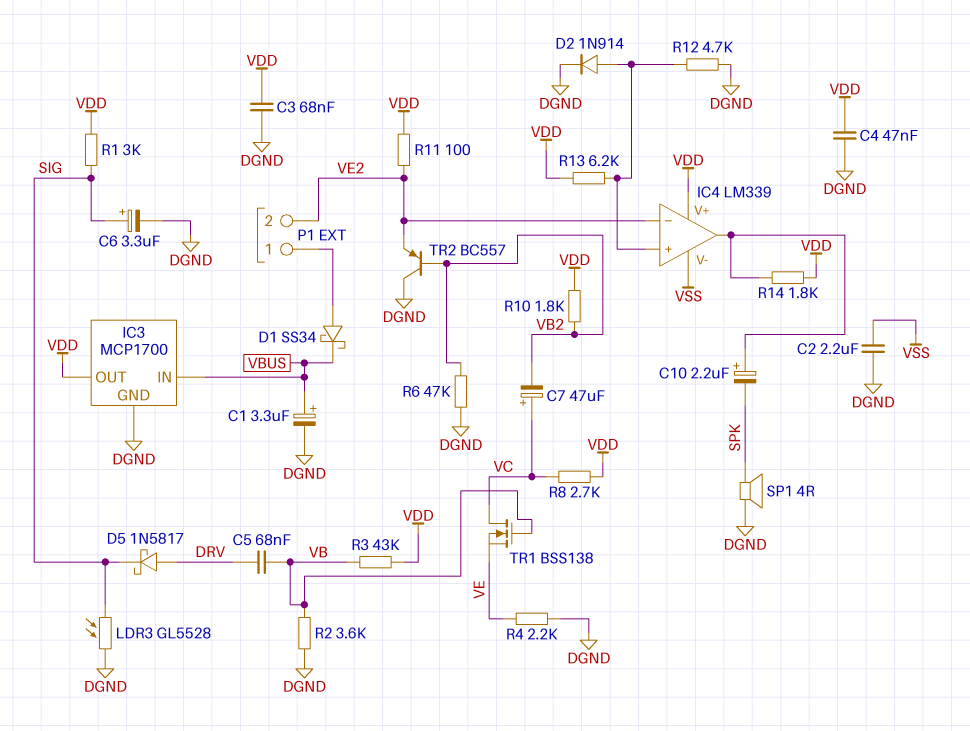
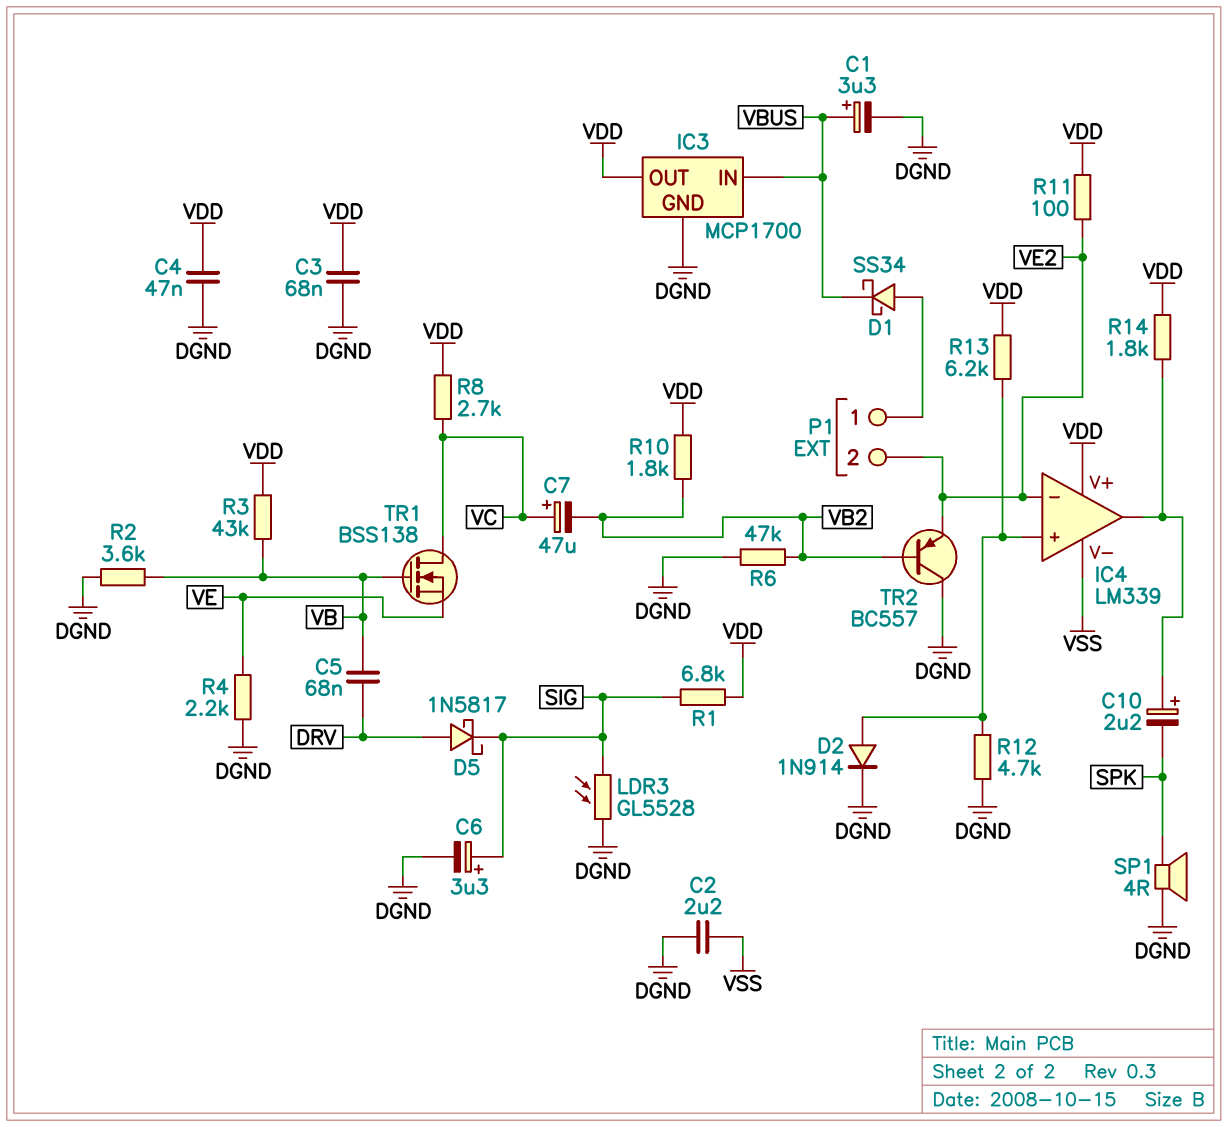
R1: 3k (SIG, VDD) -> 6.8k (SIG, VDD)

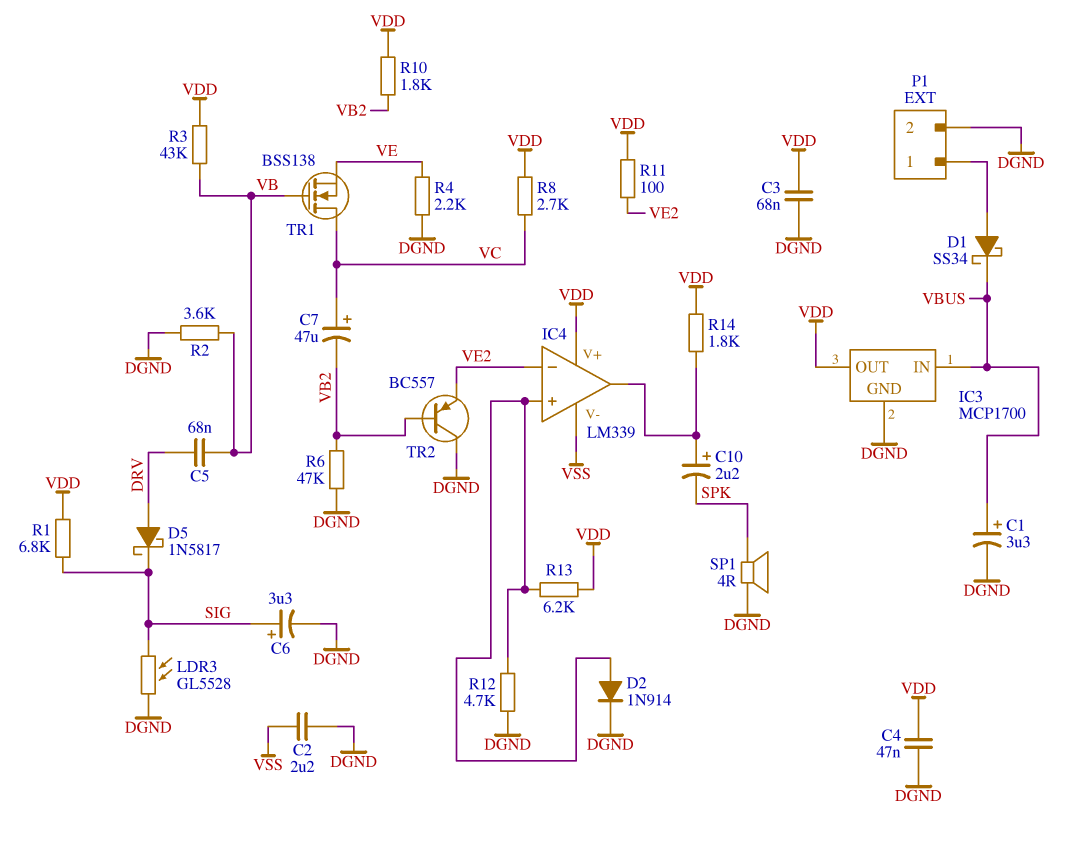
P1 pin 2: VE2 -> DGND

